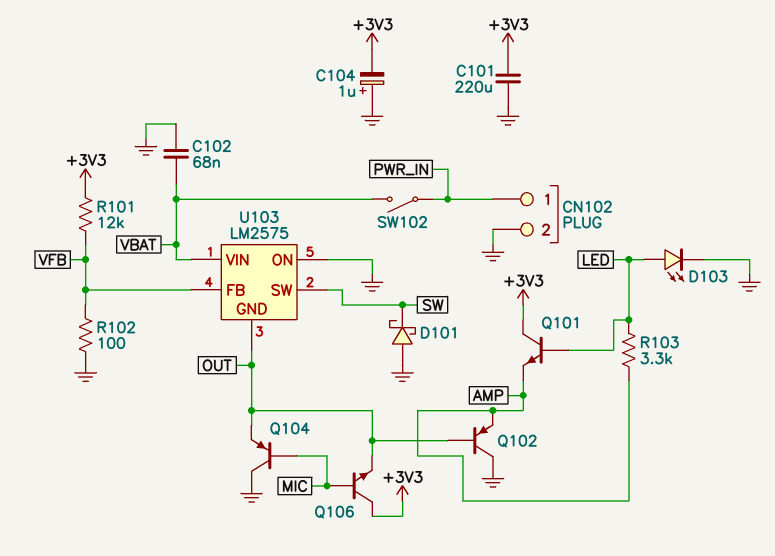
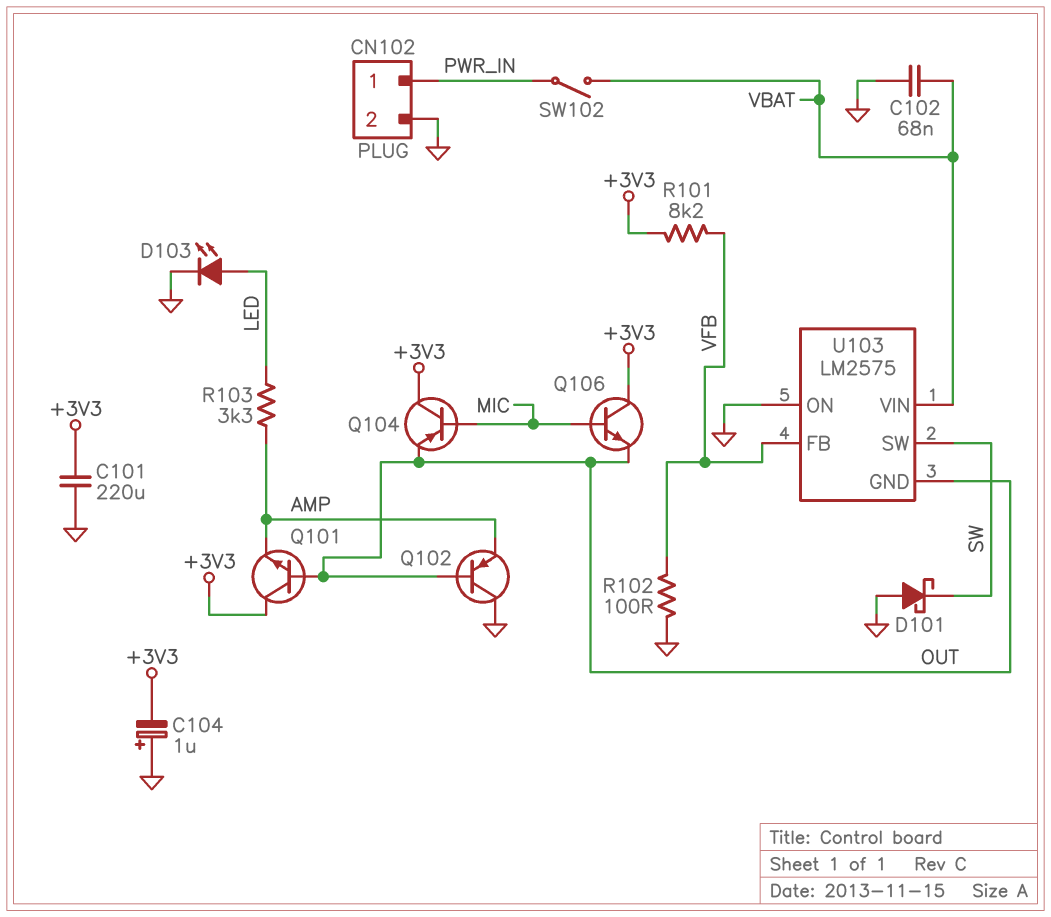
Q101: NPN (B LED, C +3V3, E AMP) -> NPN (B OUT, C +3V3, E AMP)
Q104: PNP (B MIC, C GND, E OUT) -> PNP (B MIC, C +3V3, E OUT)
R101: 12k (+3V3, VFB) -> 8.2k (+3V3, VFB)

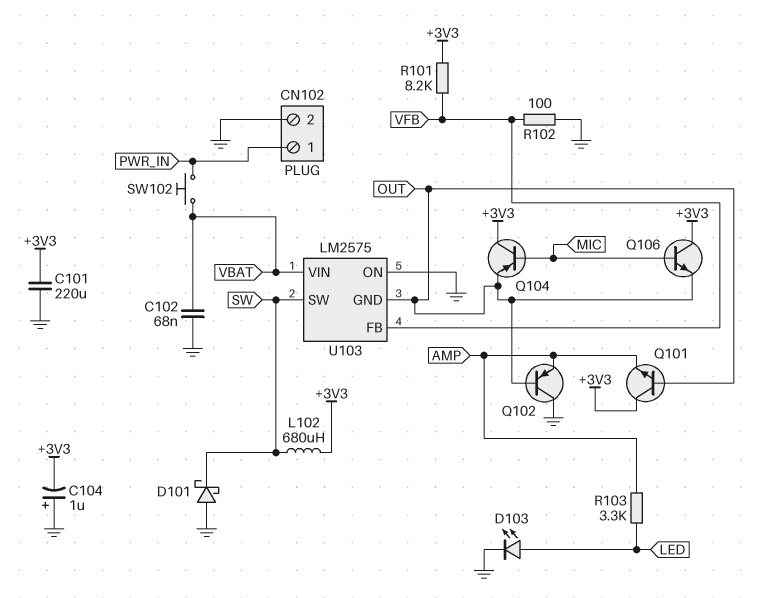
L102: none -> 680uH (+3V3, SW)
SW102: switch (PWR_IN, VBAT) -> button (PWR_IN, VBAT)

